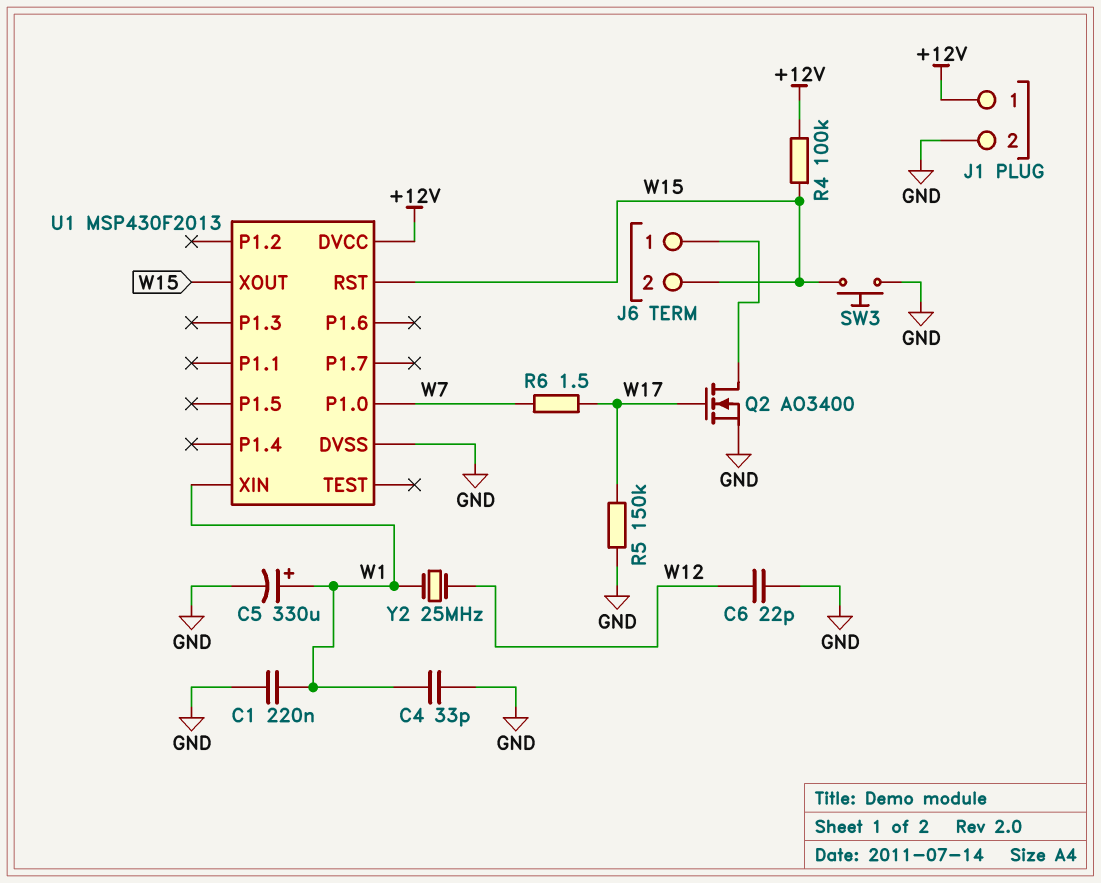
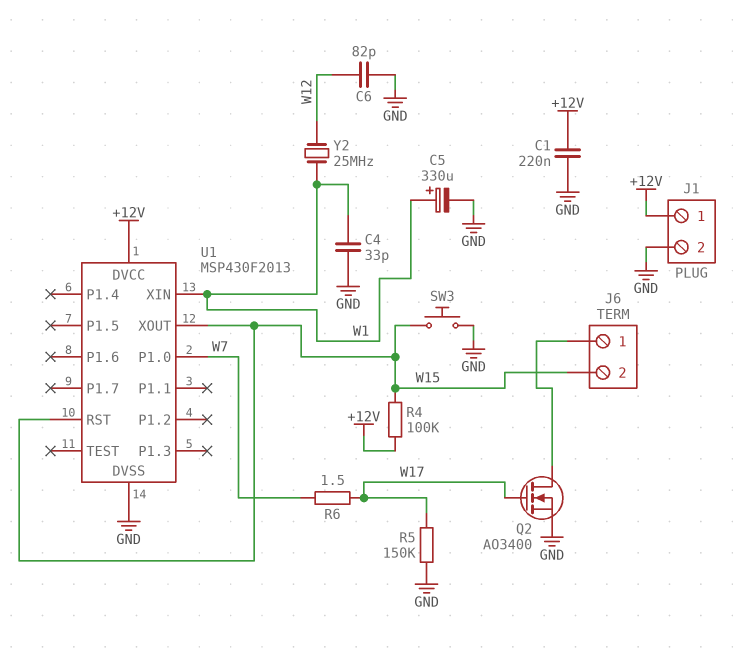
C1: 220nF (GND, W1) -> 220nF (+12V, GND)
C6: 22pF (GND, W12) -> 82pF (GND, W12)

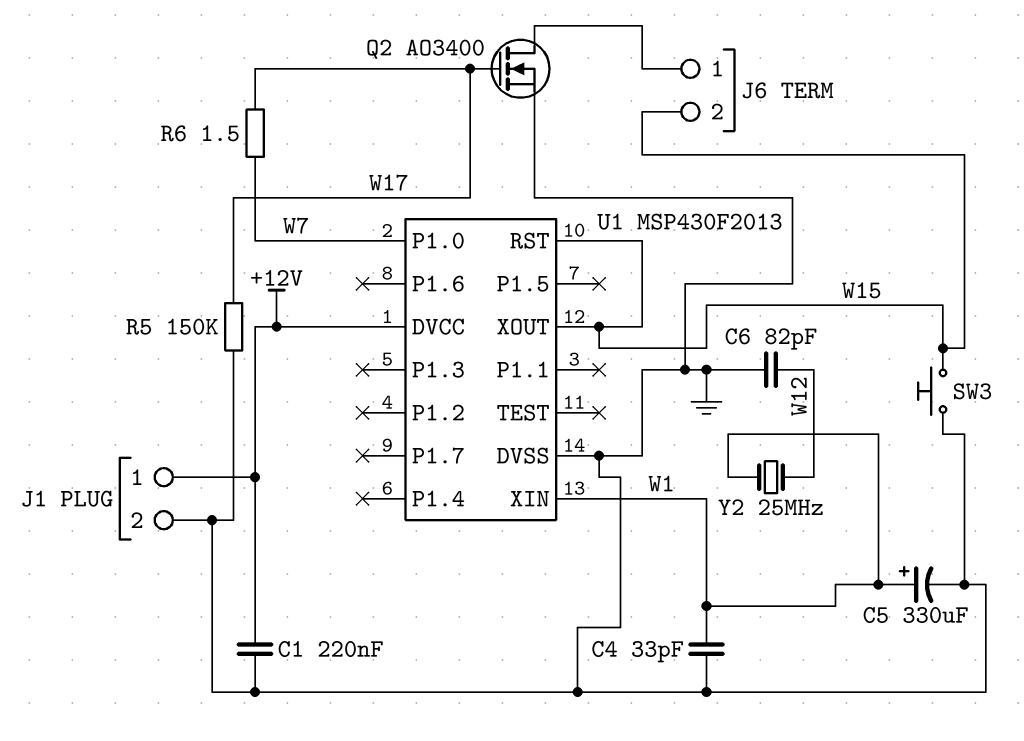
R4: 100k (+12V, W15) -> none

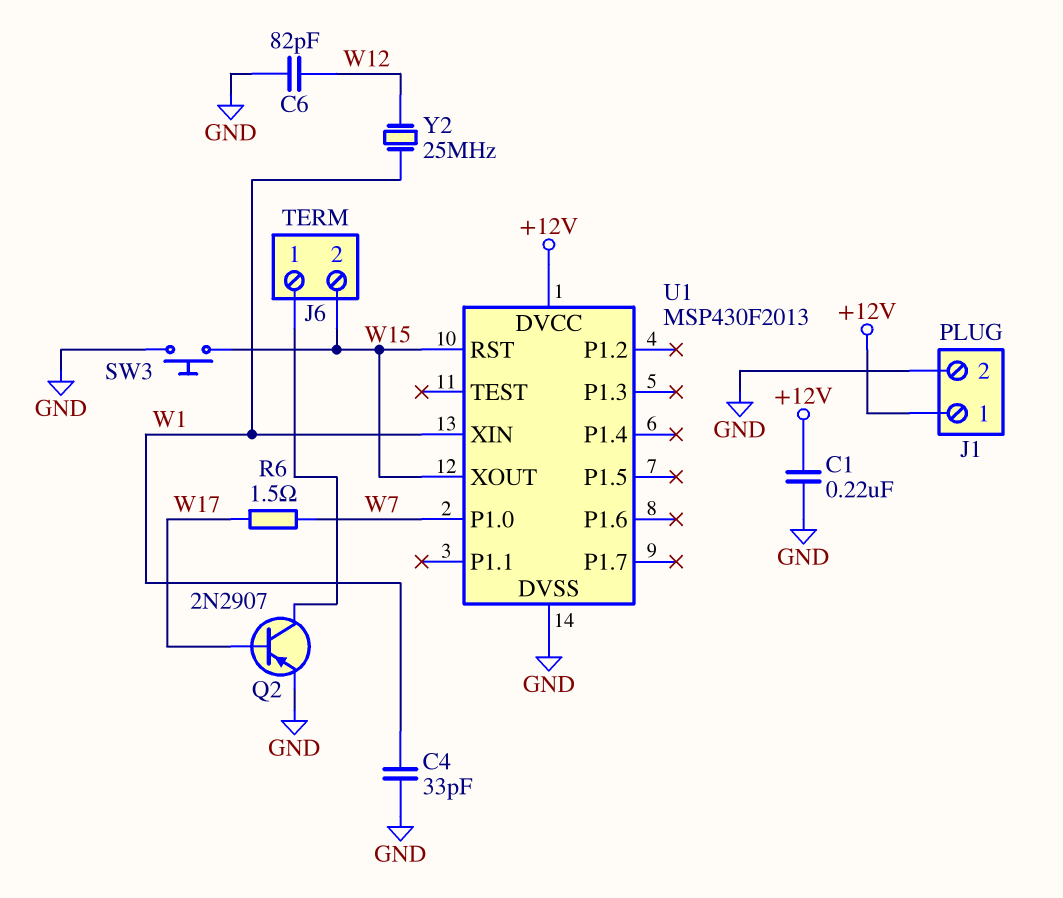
C5: 330uF (plus W1, minus GND) -> none
Q2: NMOS AO3400 (G W17, D J6/1, S GND) -> PNP 2N2907 (B W17, C J6/1, E GND)
R5: 150k (GND, W17) -> none

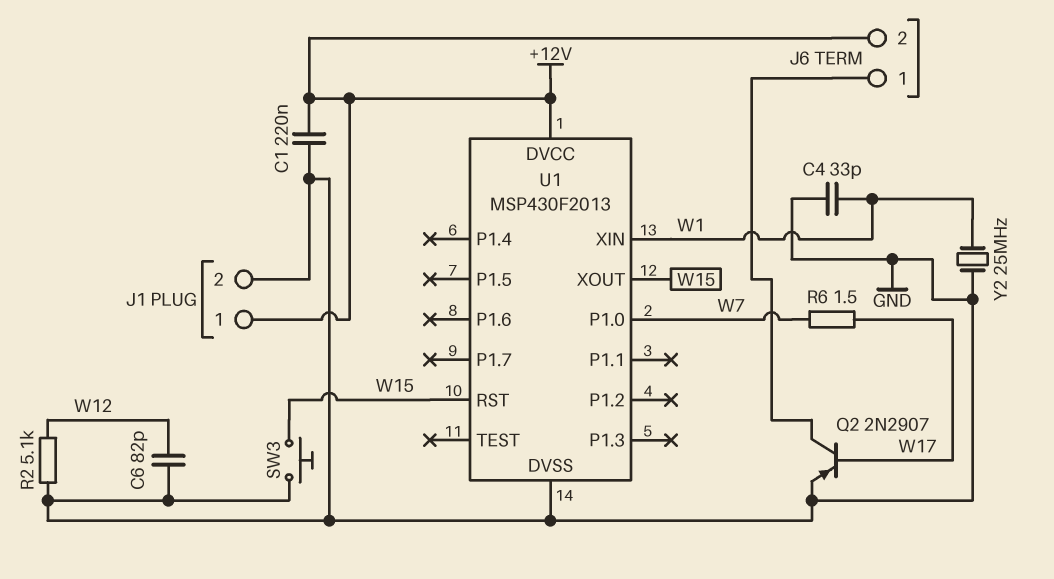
J6 pin 2: W15 -> +12V
R2: none -> 5.1k (GND, W12)
Y2: 25MHz (W1, W12) -> 25MHz (GND, W1)

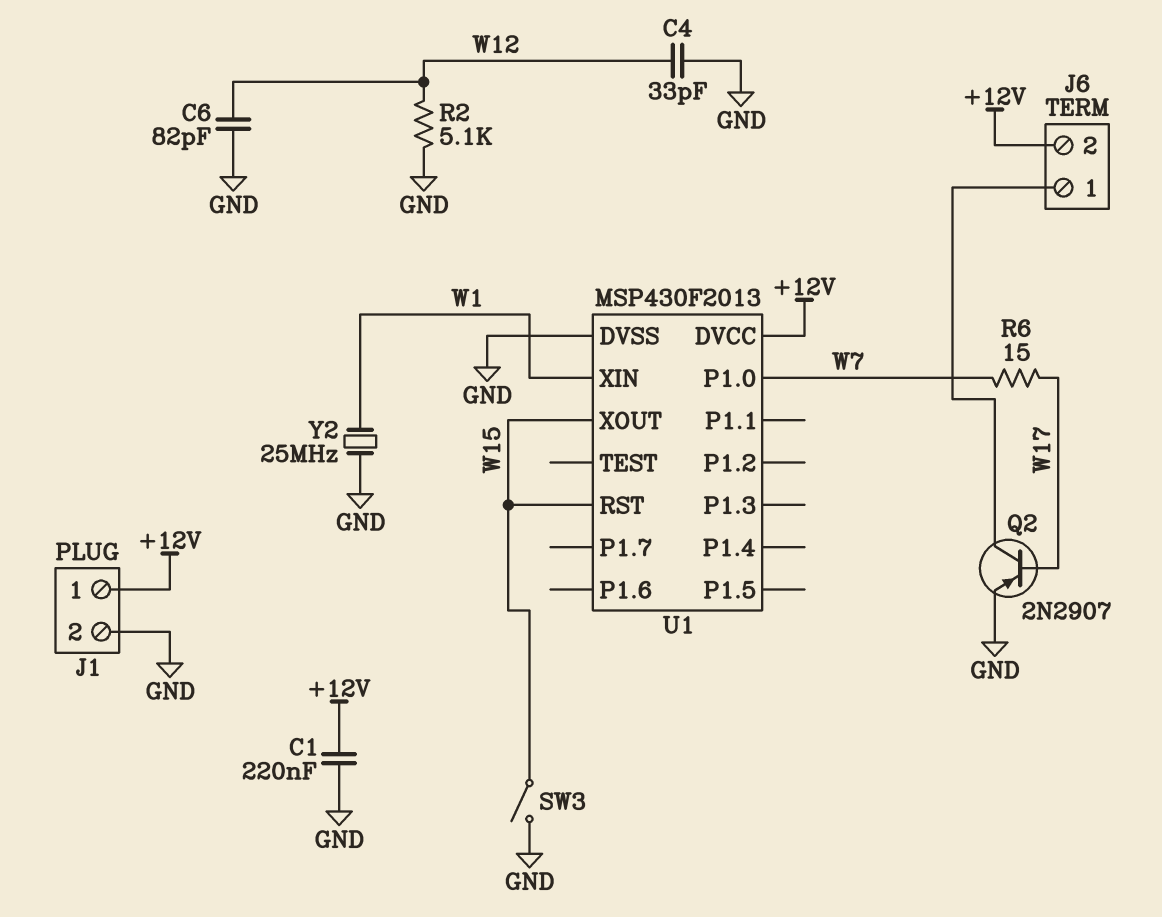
C4: 33pF (GND, W1) -> 33pF (GND, W12)
R6: 1.5 (W7, W17) -> 15 (W7, W17)
SW3: button (GND, W15) -> switch (GND, W15)

